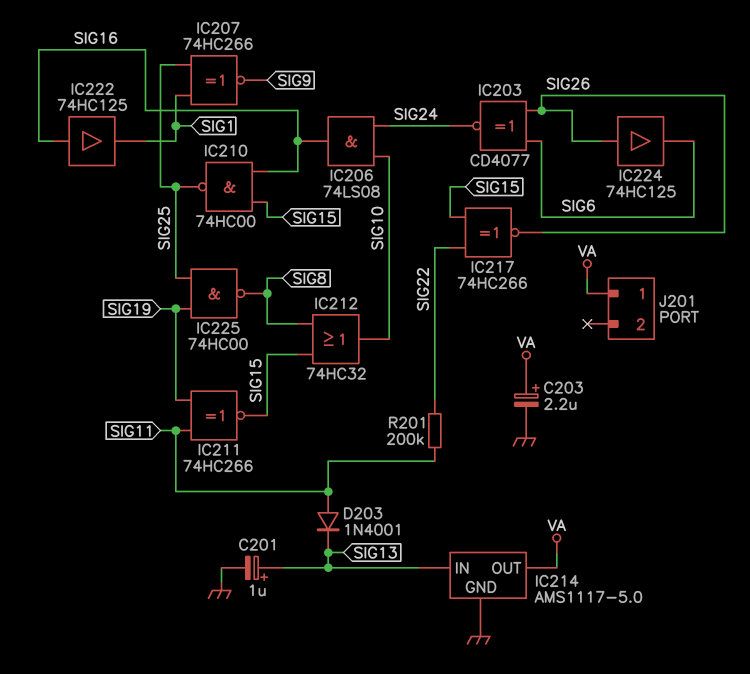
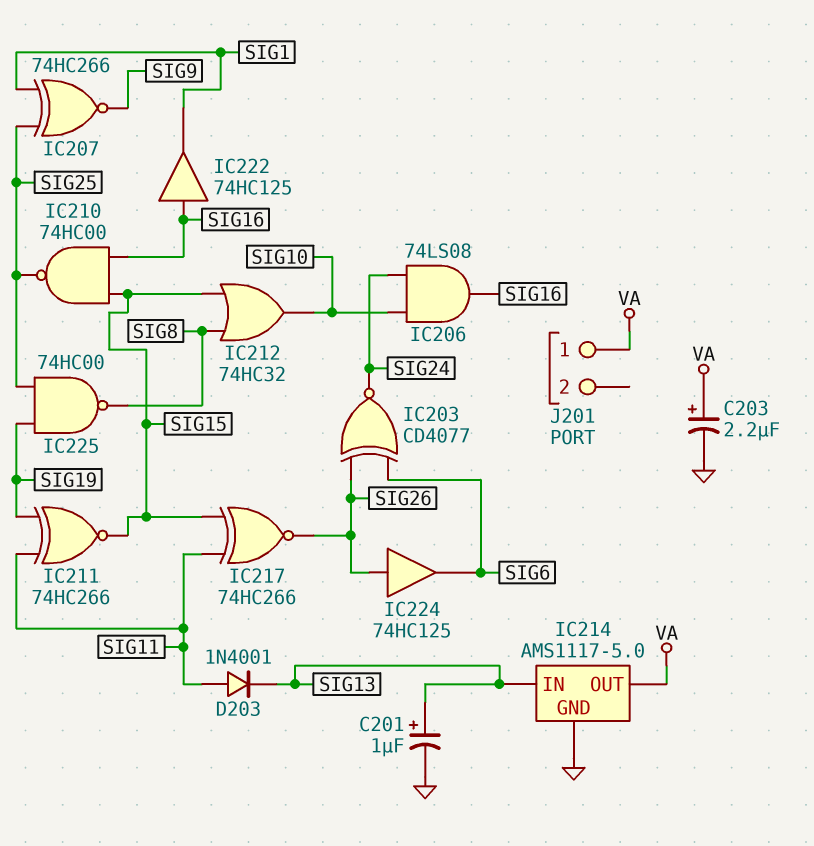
IC217: XNOR 74HC266 (in SIG15, in SIG22, out SIG26) -> XNOR 74HC266 (in SIG11, in SIG15, out SIG26)
R201: 200k (SIG11, SIG22) -> none

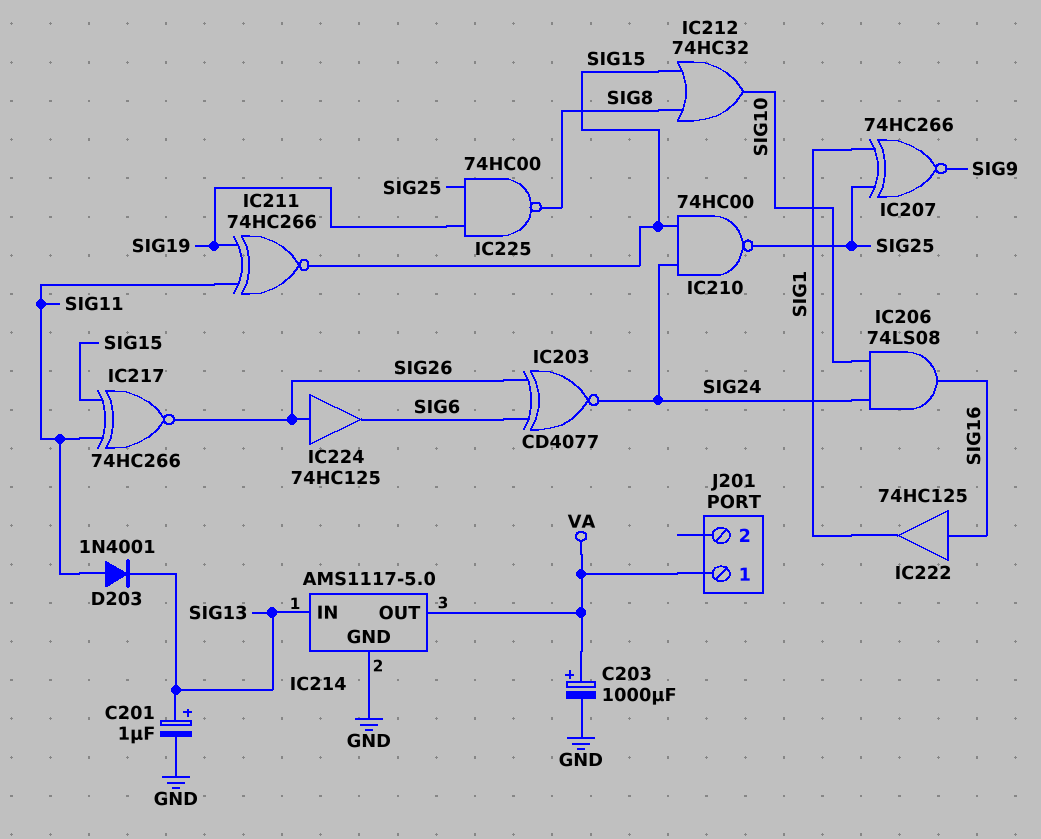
C203: 2.2uF (plus VA, minus GND) -> 1000uF (plus VA, minus GND)
IC210: NAND 74HC00 (in SIG15, in SIG16, out SIG25) -> NAND 74HC00 (in SIG15, in SIG24, out SIG25)

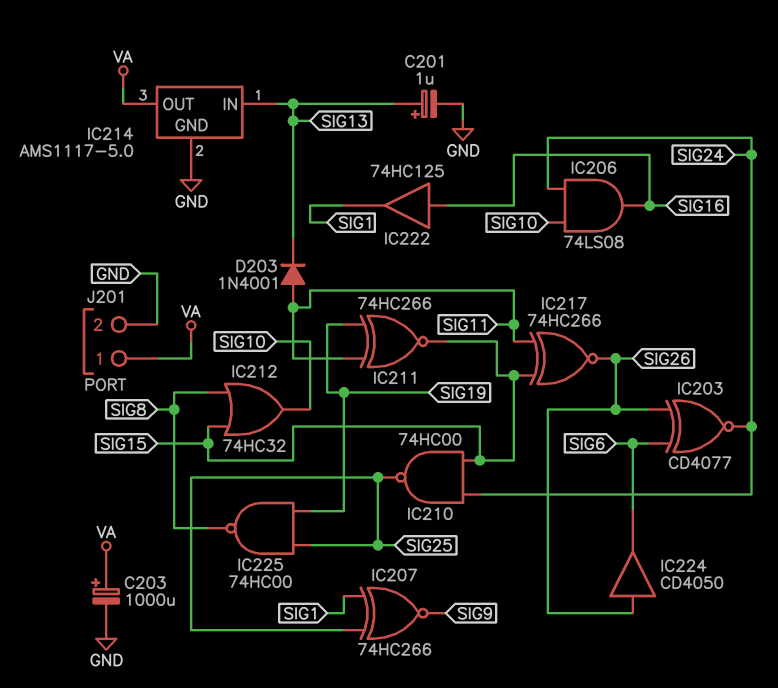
IC224: buffer 74HC125 (in SIG26, out SIG6) -> buffer CD4050 (in SIG26, out SIG6)
J201 pin 2: none -> GND

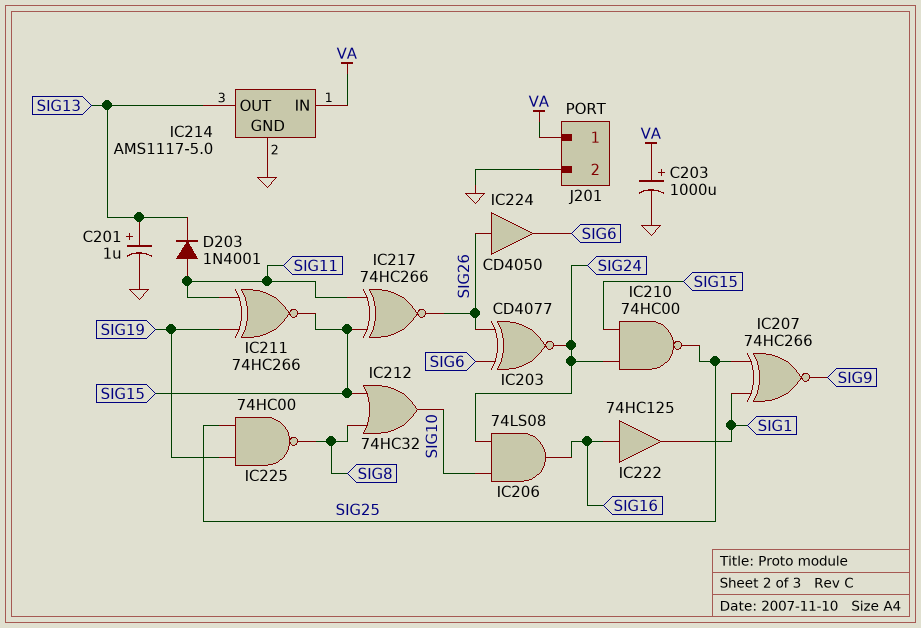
IC214 pin IN: SIG13 -> VA
IC214 pin OUT: VA -> SIG13

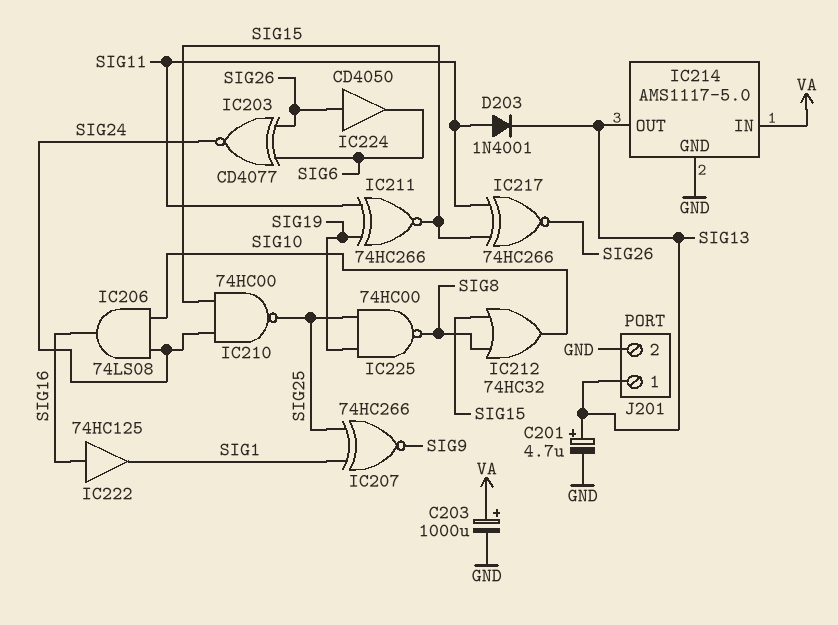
C201: 1uF (plus SIG13, minus GND) -> 4.7uF (plus SIG13, minus GND)
J201 pin 1: VA -> SIG13

